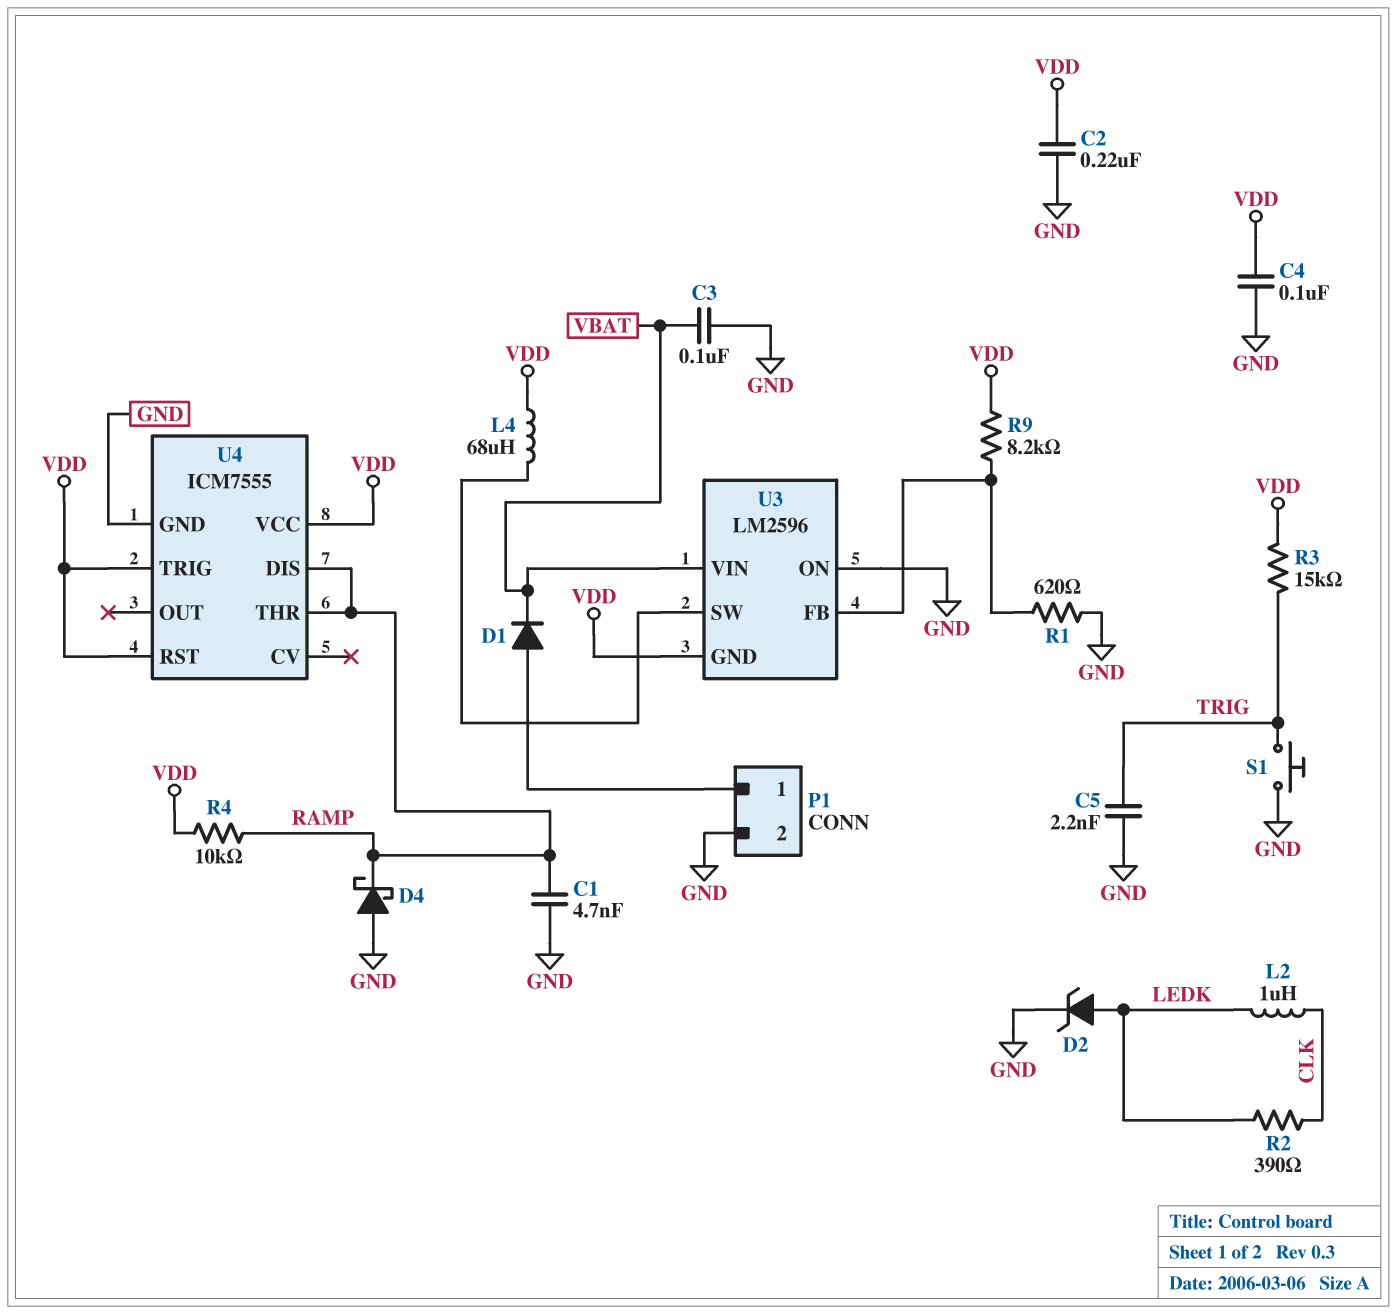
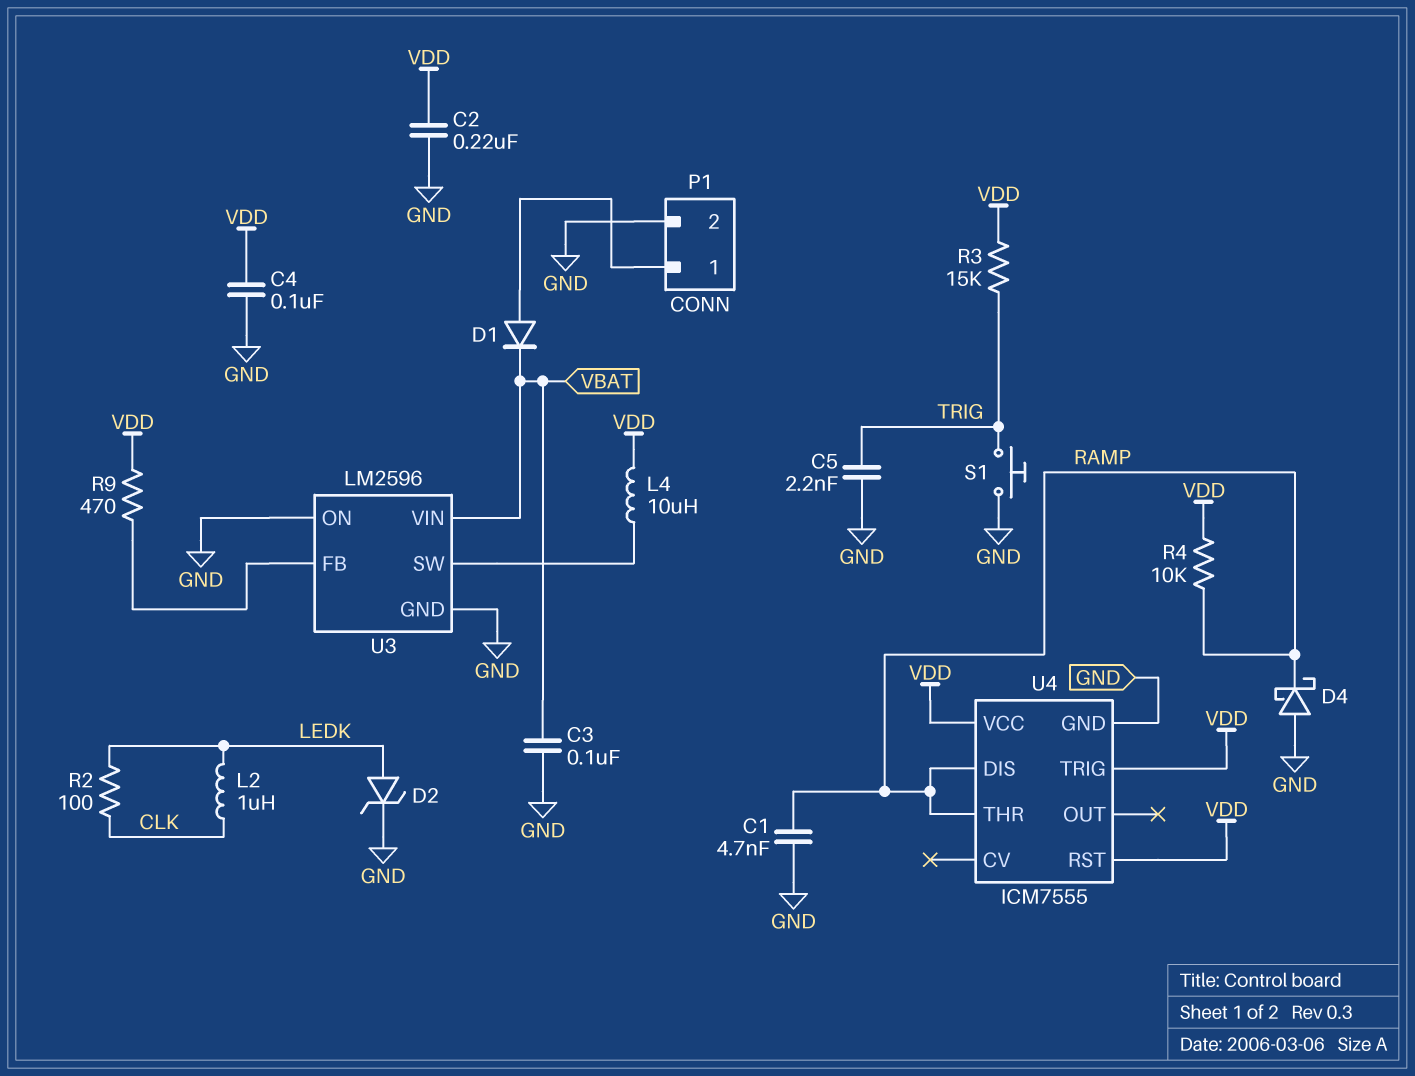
L4: 68uH (U3/SW, VDD) -> 10uH (U3/SW, VDD)
R1: 620 (GND, U3/FB) -> none
R2: 390 (CLK, LEDK) -> 100 (CLK, LEDK)
R9: 8.2k (U3/FB, VDD) -> 470 (U3/FB, VDD)
U3 pin GND: VDD -> GND

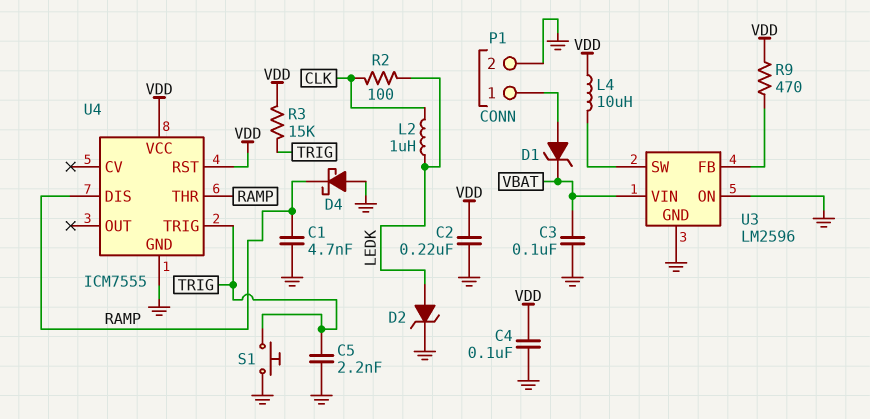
D1: diode (A P1/1, K VBAT) -> zener (A P1/1, K VBAT)
R4: 10k (RAMP, VDD) -> none
U4 pin TRIG: VDD -> TRIG

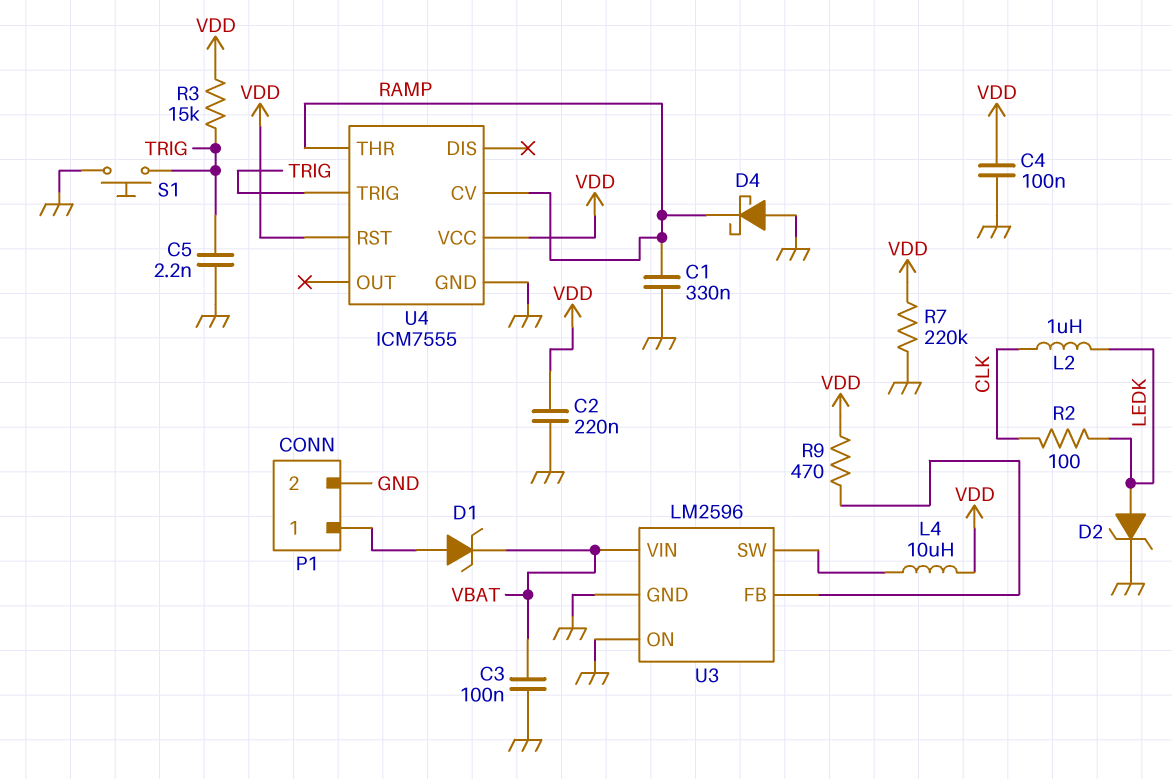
C1: 4.7nF (GND, RAMP) -> 330nF (GND, RAMP)
R7: none -> 220k (GND, VDD)
U4 pin CV: none -> RAMP
U4 pin DIS: RAMP -> none

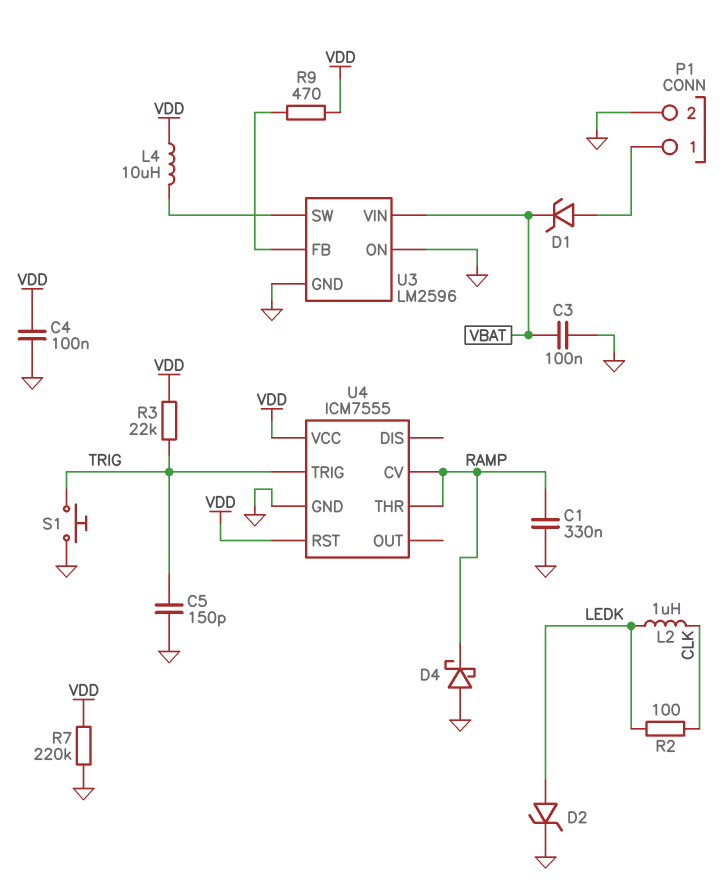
C2: 220nF (GND, VDD) -> none
C5: 2.2nF (GND, TRIG) -> 150pF (GND, TRIG)
R3: 15k (TRIG, VDD) -> 22k (TRIG, VDD)

